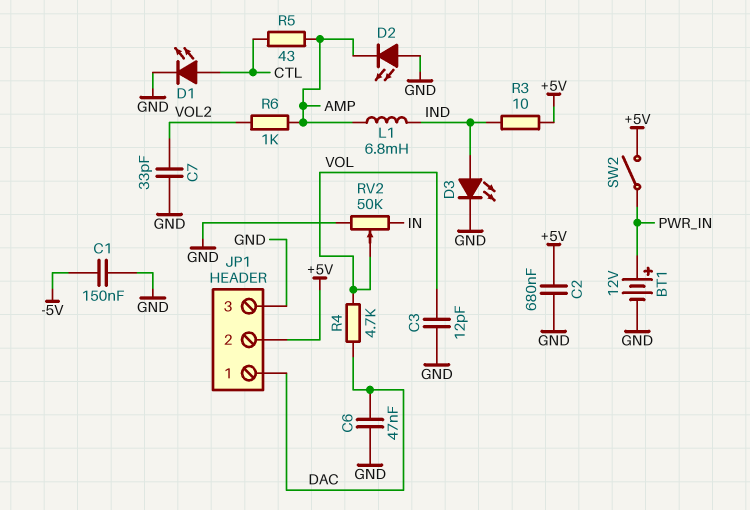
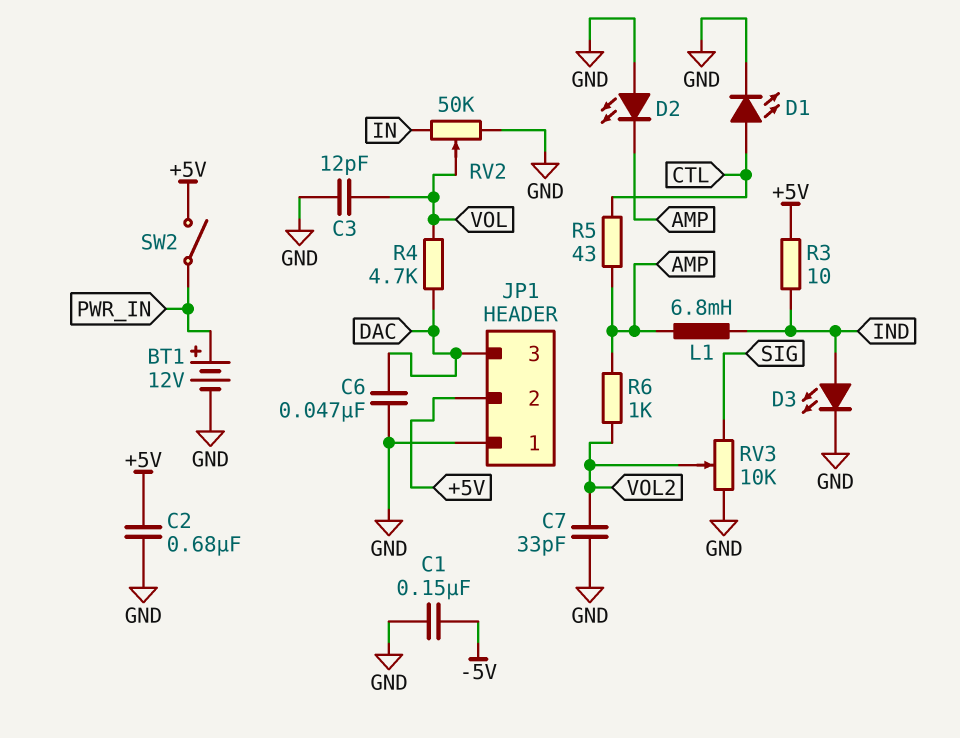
JP1 pin 1: DAC -> GND
JP1 pin 3: GND -> DAC
RV3: none -> 10k (GND, SIG, wiper VOL2)

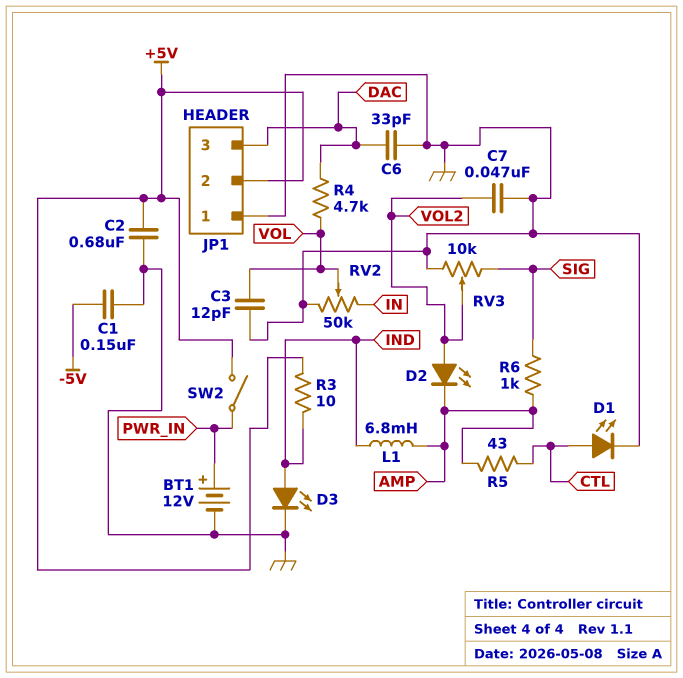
C6: 47nF (DAC, GND) -> 33pF (DAC, GND)
C7: 33pF (GND, VOL2) -> 47nF (GND, VOL2)
D2: LED (A GND, K AMP) -> LED (A VOL2, K AMP)
R6: 1k (AMP, VOL2) -> 1k (AMP, SIG)

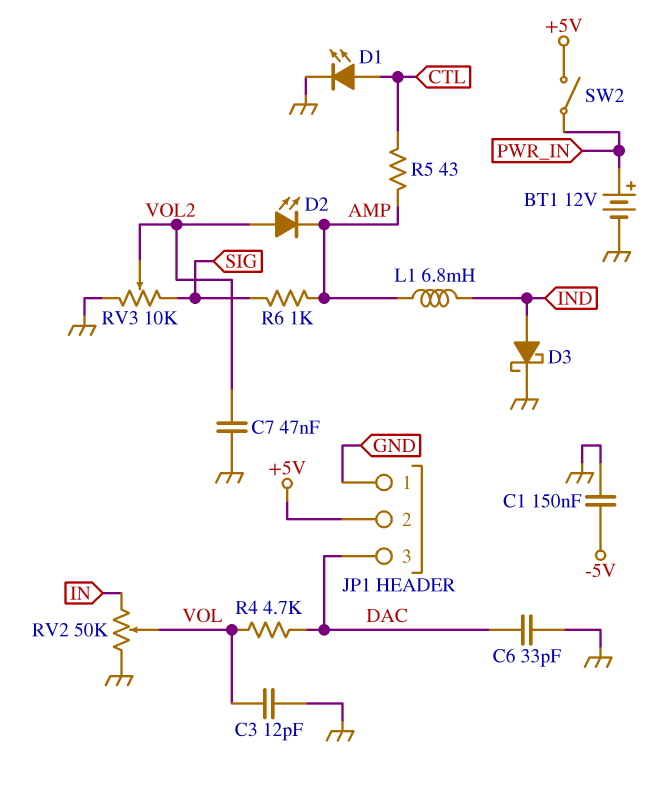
C2: 680nF (+5V, GND) -> none
D3: LED (A IND, K GND) -> schottky (A IND, K GND)
R3: 10 (+5V, IND) -> none

